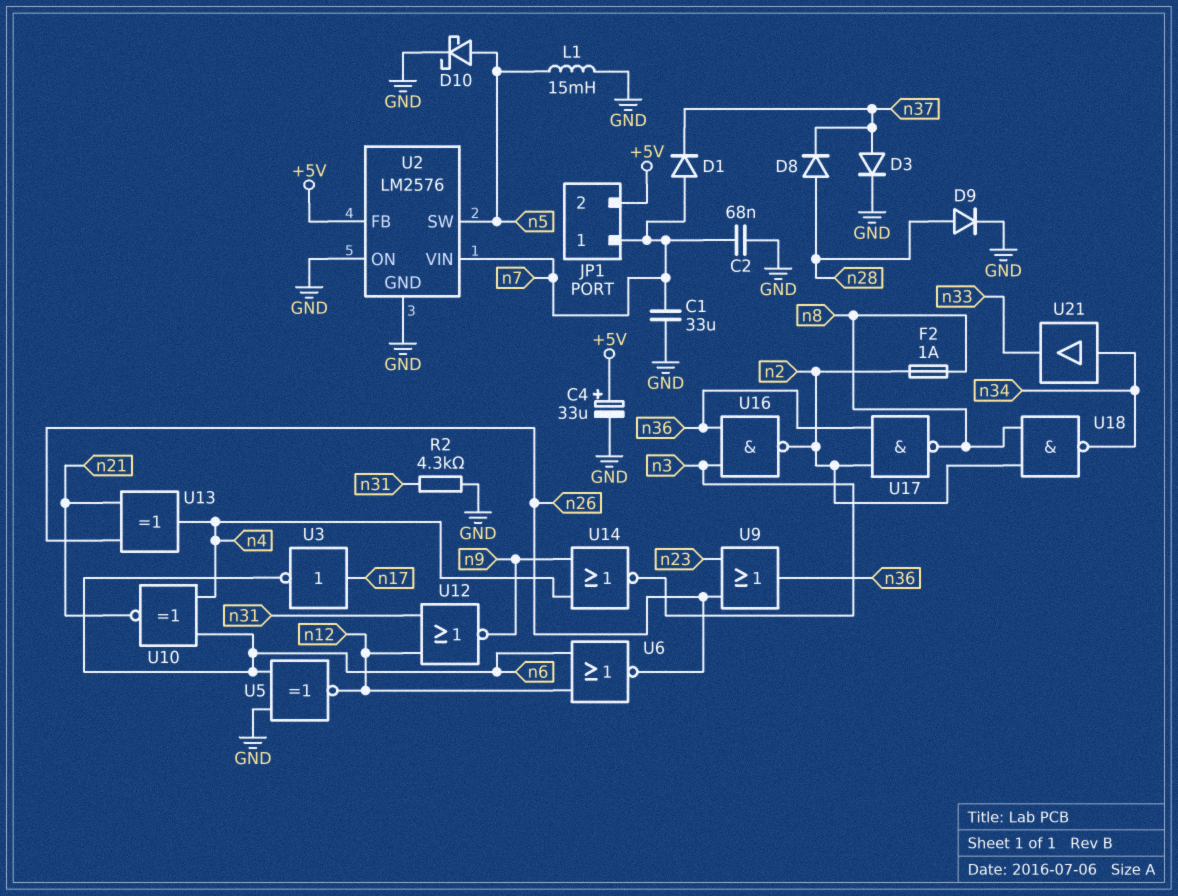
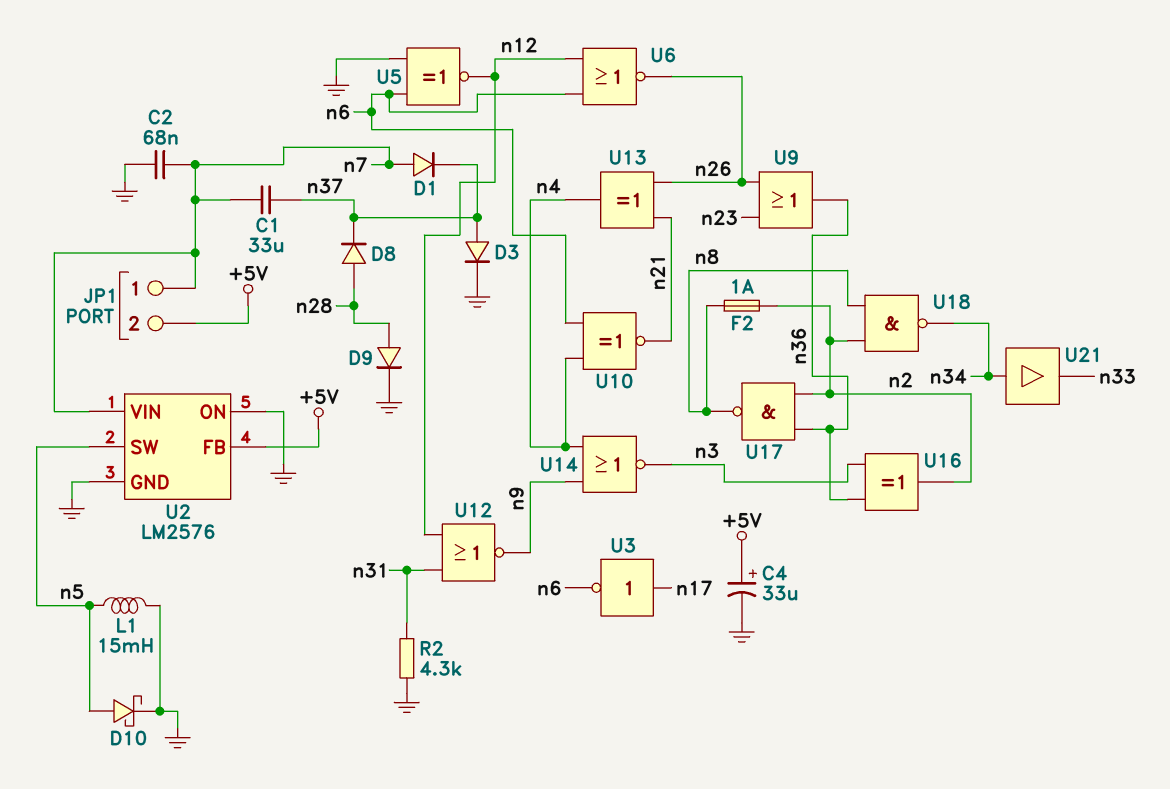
C1: 33uF (GND, n7) -> 33uF (n7, n37)
U16: NAND (in n3, in n36, out n2) -> XOR (in n3, in n36, out n2)

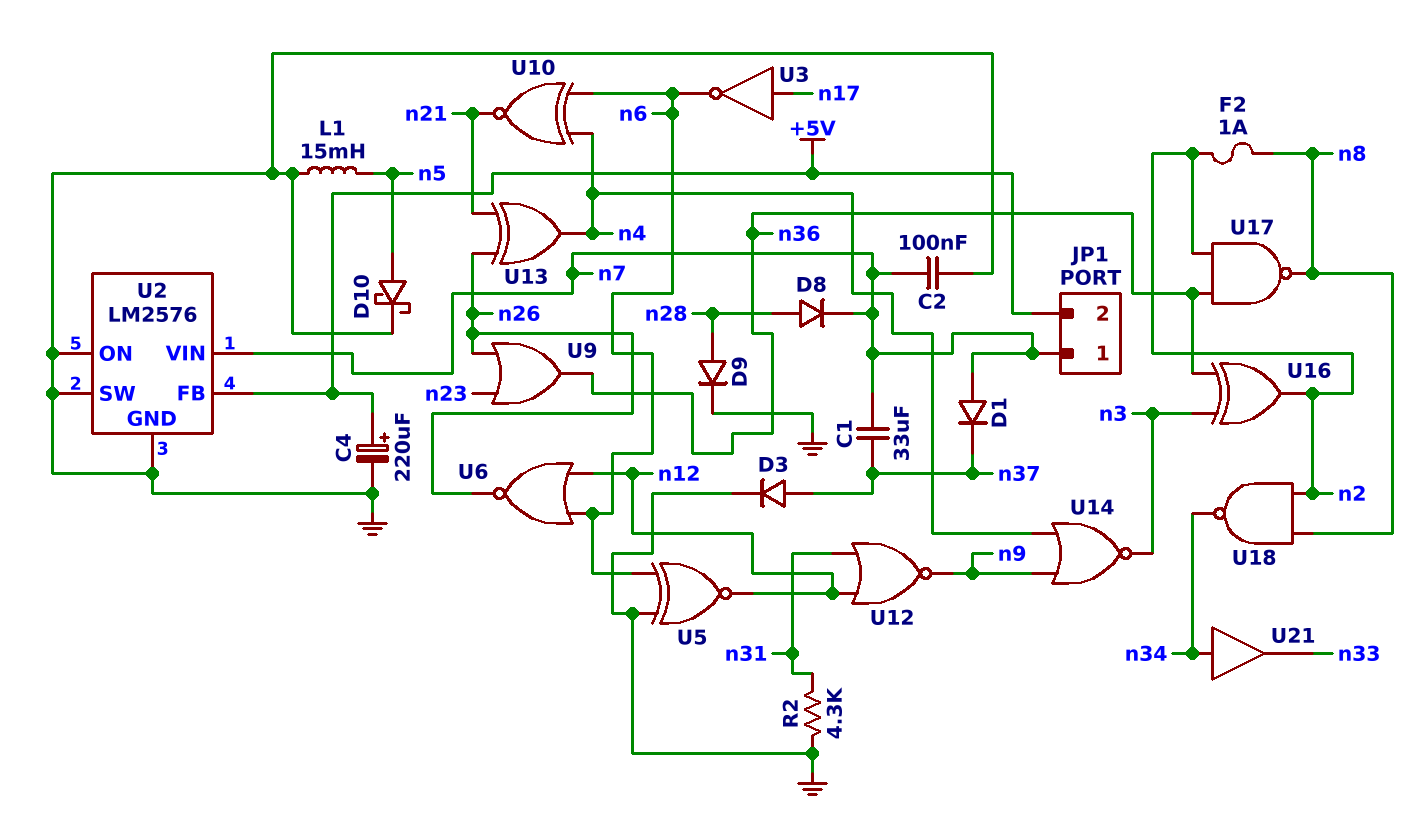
C2: 68nF (GND, n7) -> 100nF (GND, n7)
C4: 33uF (plus +5V, minus GND) -> 220uF (plus +5V, minus GND)
D8: diode (A n28, K n37) -> diode (A n28, K n7)
U2 pin SW: n5 -> GND

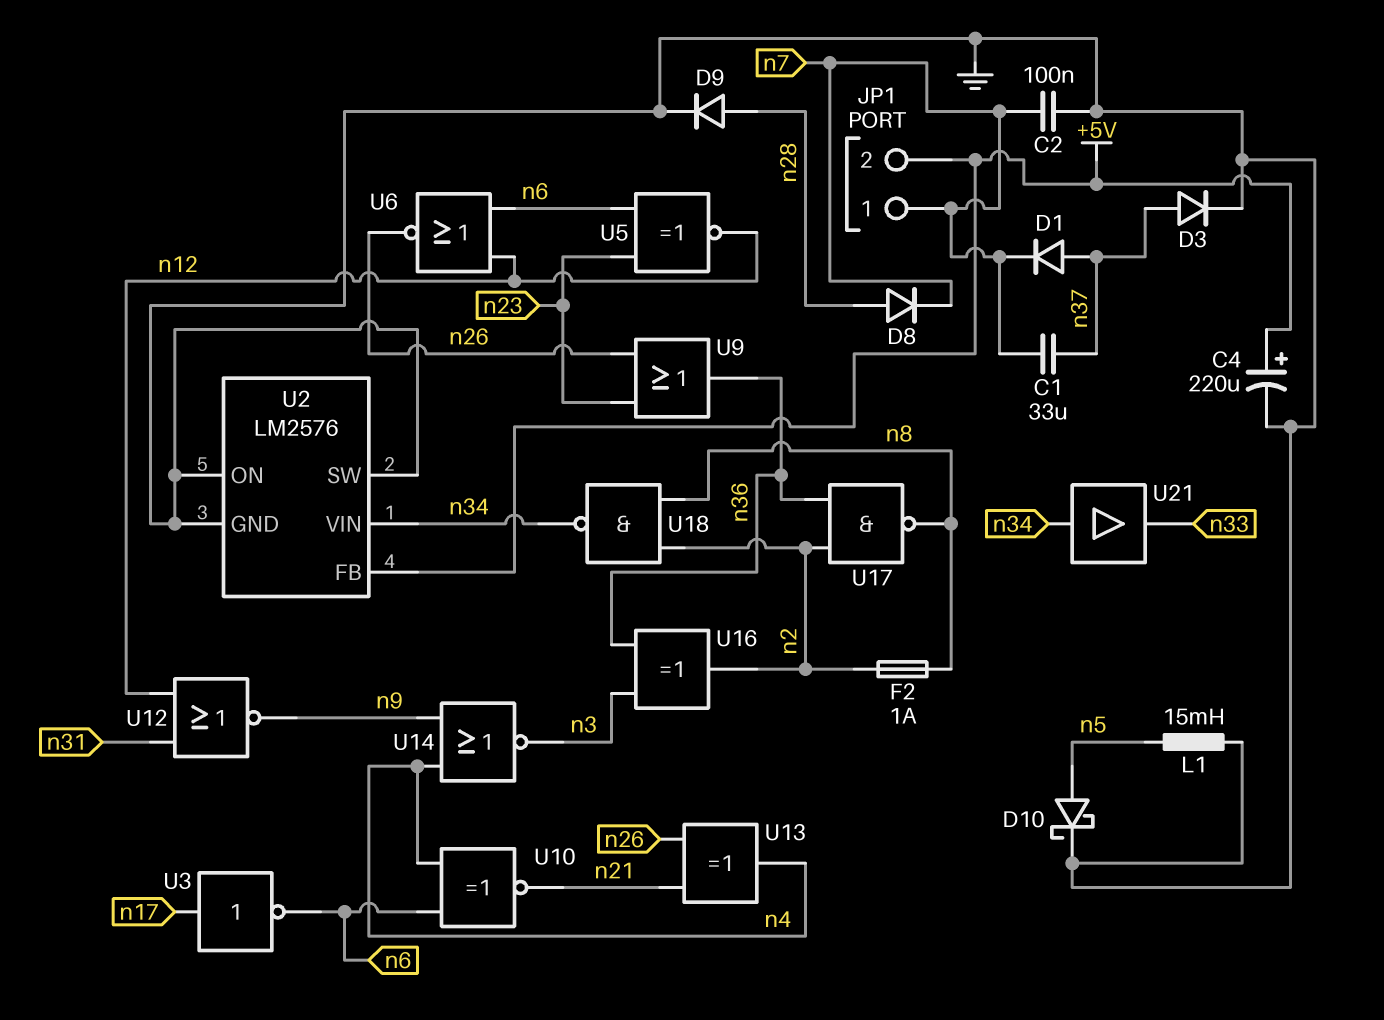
D1: diode (A n7, K n37) -> diode (A n37, K n7)
R2: 4.3k (GND, n31) -> none
U2 pin VIN: n7 -> n34
U5: XNOR (in GND, in n6, out n12) -> XNOR (in n6, in n23, out n12)

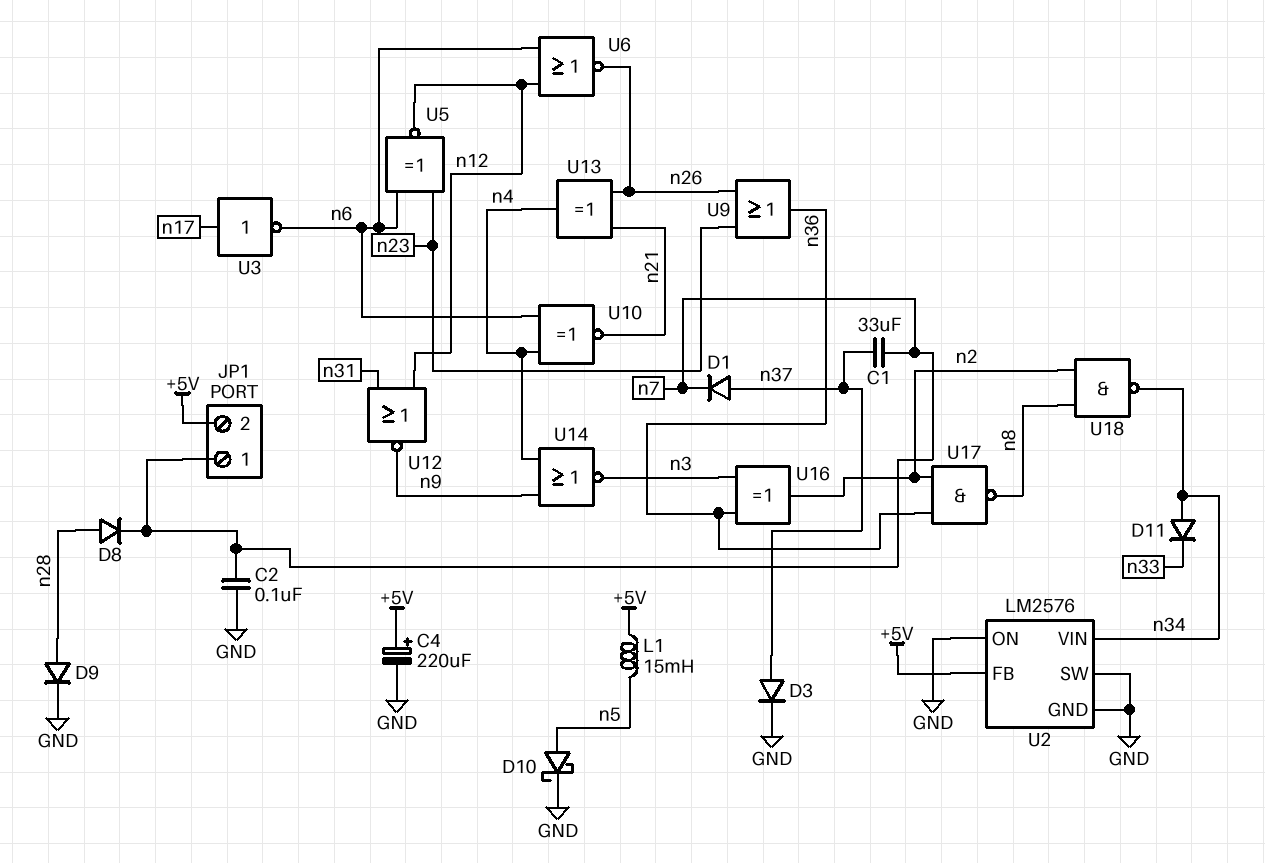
D11: none -> diode (A n34, K n33)
F2: 1A (n2, n8) -> none
L1: 15mH (GND, n5) -> 15mH (+5V, n5)
U21: buffer (in n34, out n33) -> none

